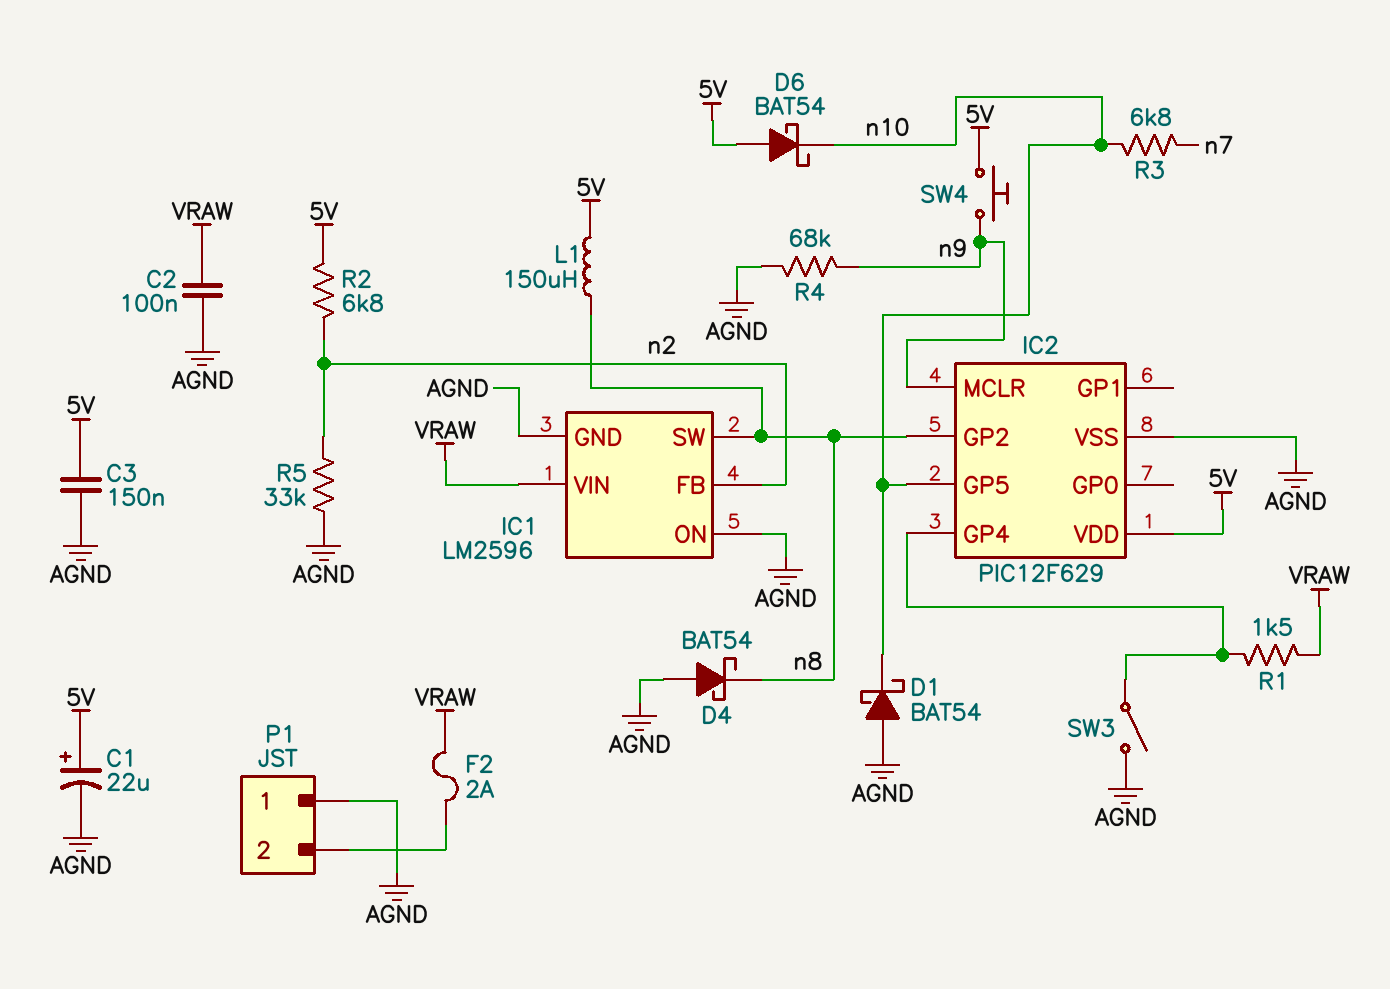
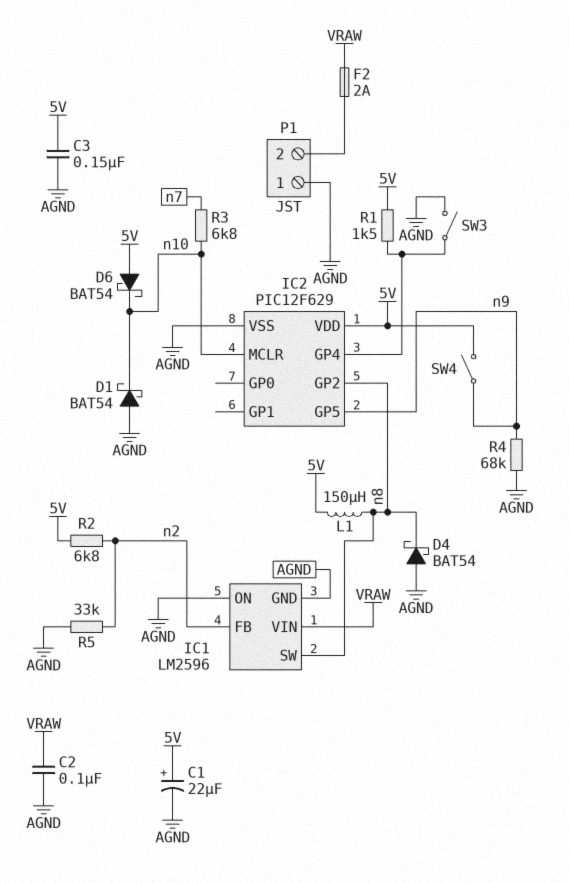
IC2 pin GP5: n10 -> n9
IC2 pin MCLR: n9 -> n10
R1: 1.5k (IC2/GP4, VRAW) -> 1.5k (5V, IC2/GP4)
SW4: button (5V, n9) -> switch (5V, n9)

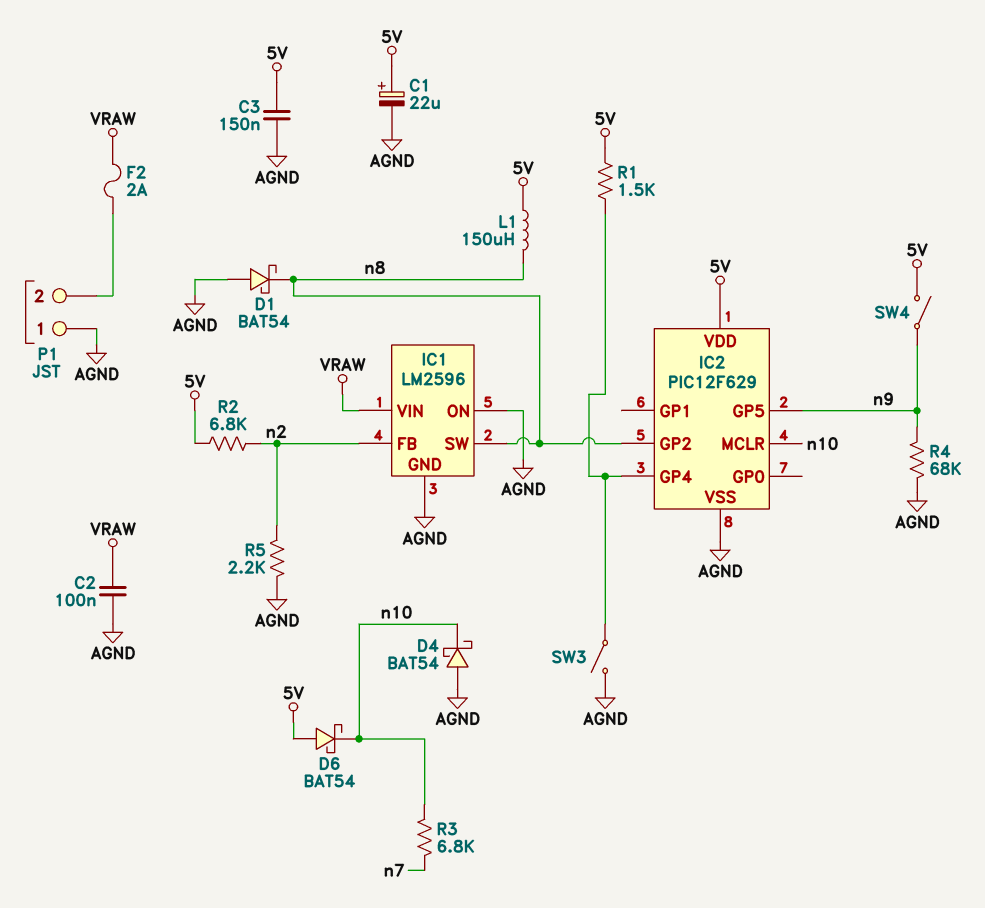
D1: schottky BAT54 (A AGND, K n10) -> schottky BAT54 (A AGND, K n8)
D4: schottky BAT54 (A AGND, K n8) -> schottky BAT54 (A AGND, K n10)
R5: 33k (AGND, n2) -> 2.2k (AGND, n2)

